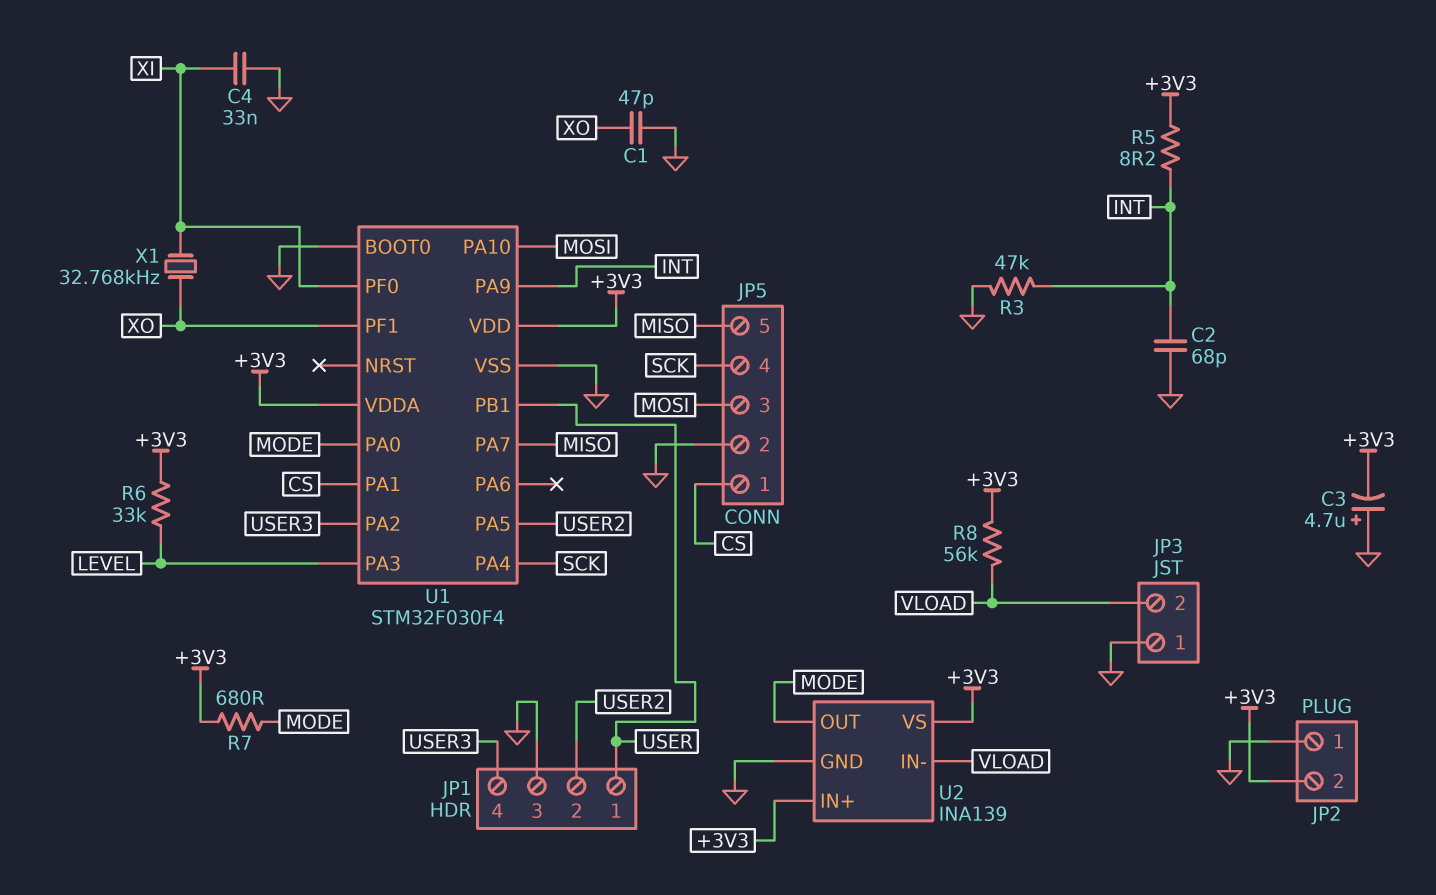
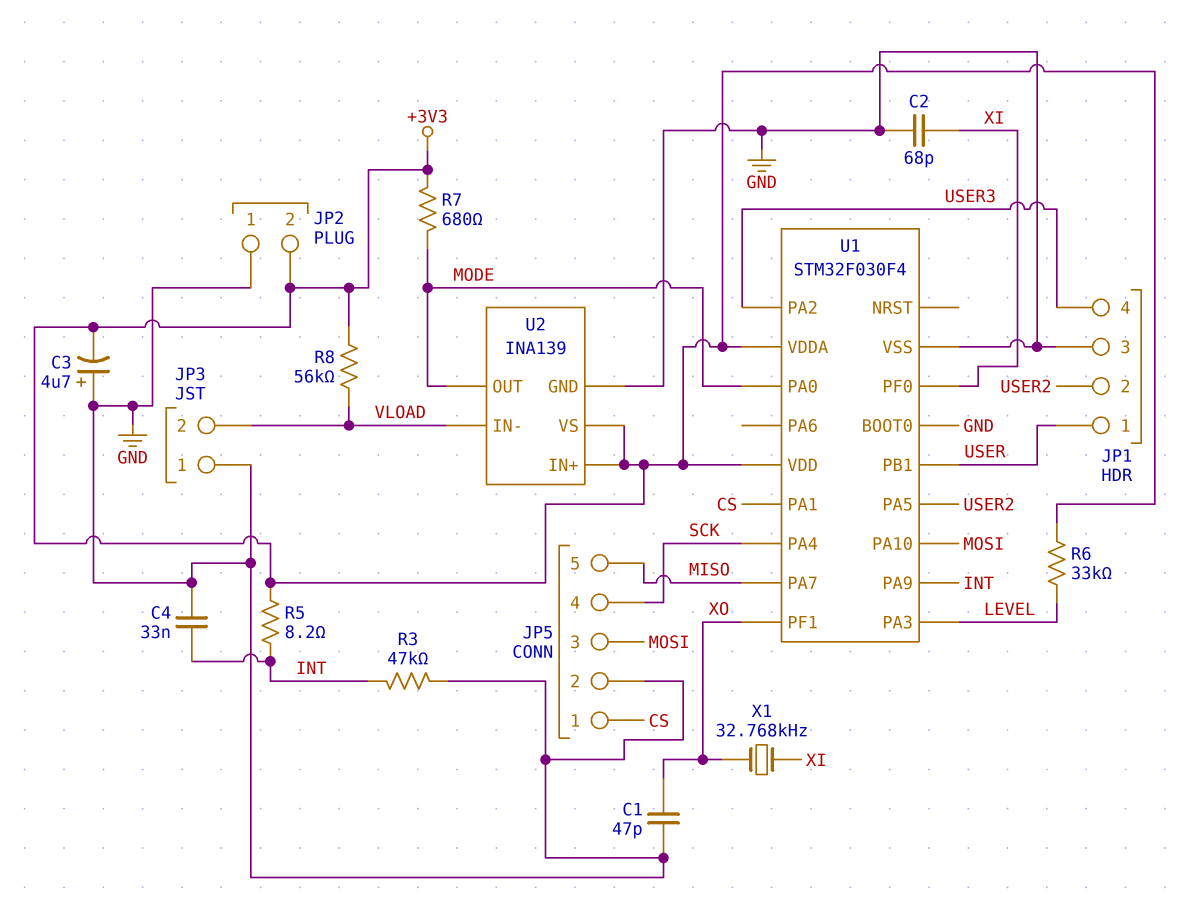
C2: 68pF (GND, INT) -> 68pF (GND, XI)
C4: 33nF (GND, XI) -> 33nF (GND, INT)

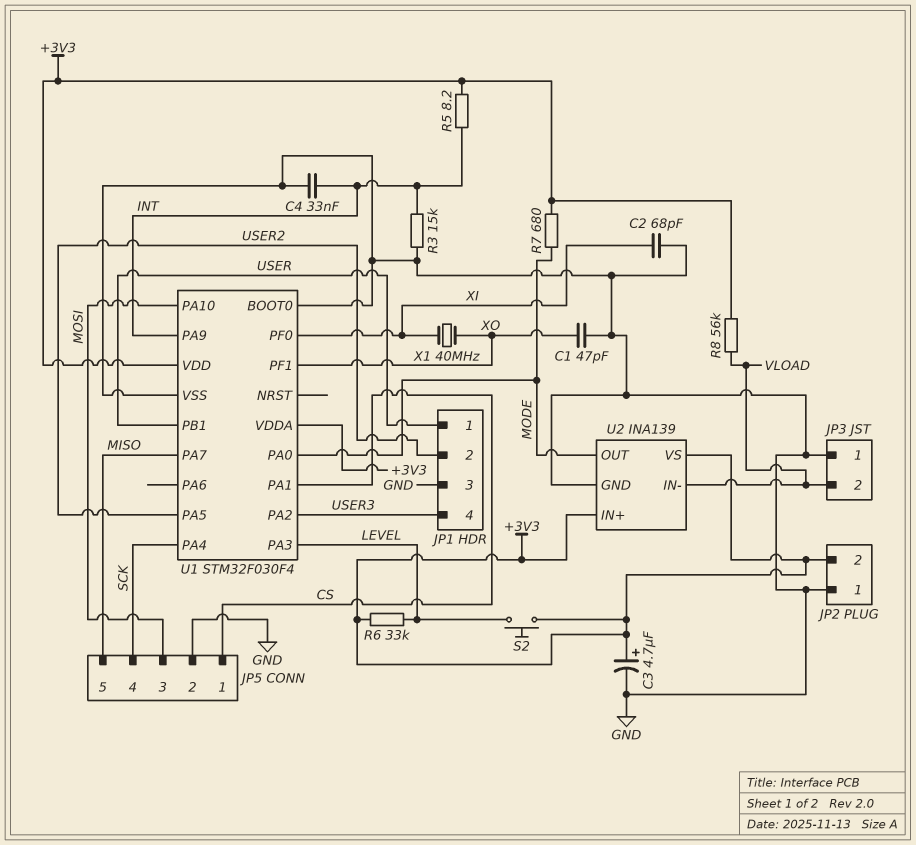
C3: 4.7uF (plus GND, minus +3V3) -> 4.7uF (plus +3V3, minus GND)
R3: 47k (GND, INT) -> 15k (GND, INT)
S2: none -> button (+3V3, LEVEL)
X1: 32.768kHz (XI, XO) -> 40MHz (XI, XO)

